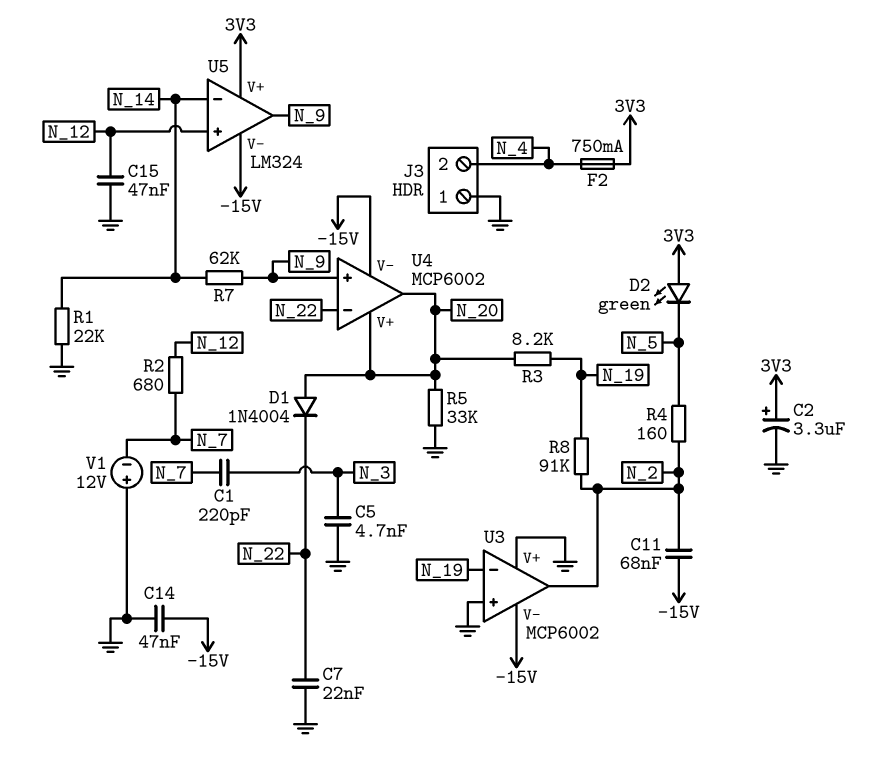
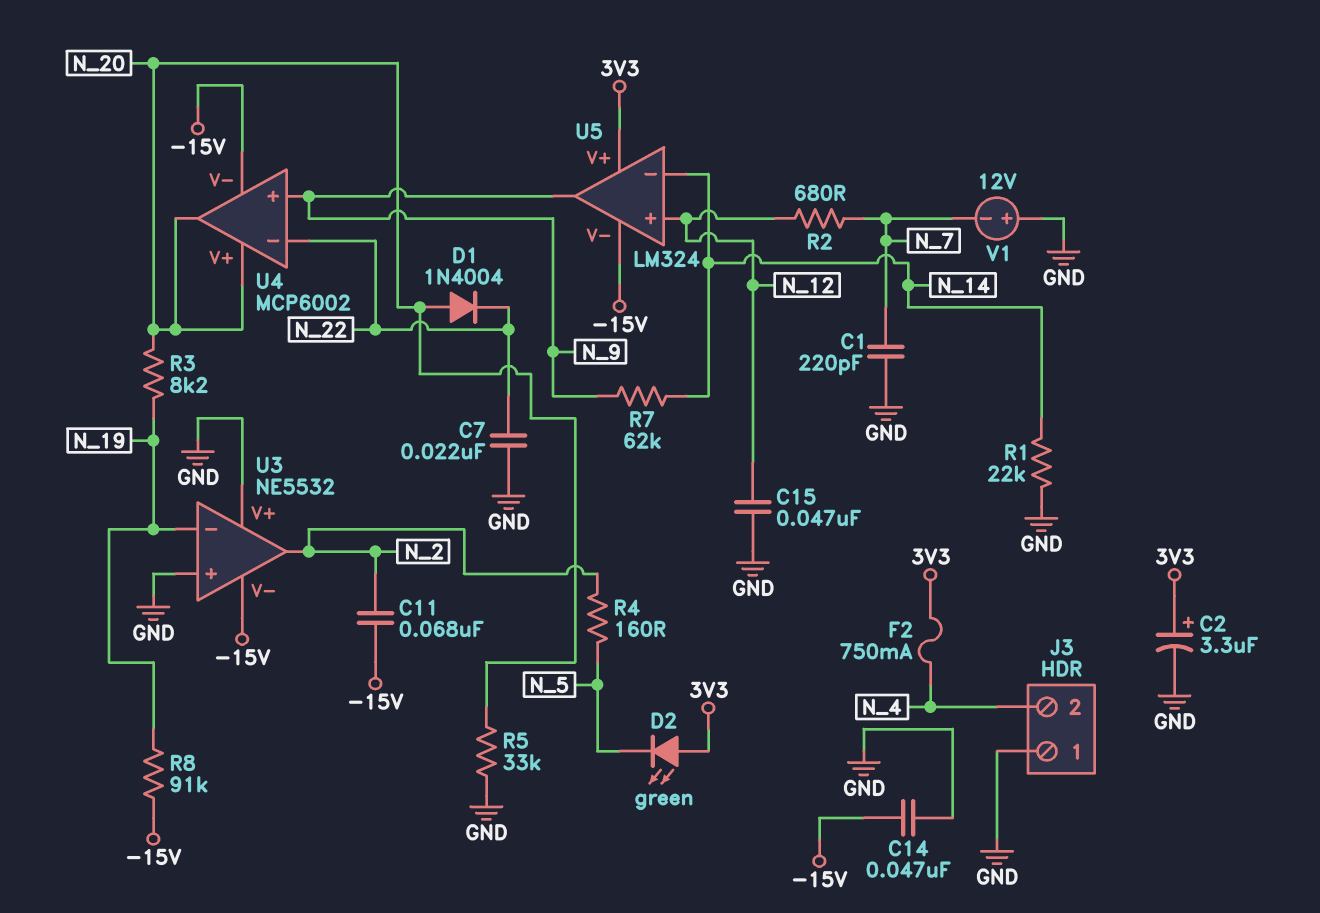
C1: 220pF (N_3, N_7) -> 220pF (GND, N_7)
C5: 4.7nF (GND, N_3) -> none
R8: 91k (N_2, N_19) -> 91k (-15V, N_19)
U3: MCP6002 -> NE5532

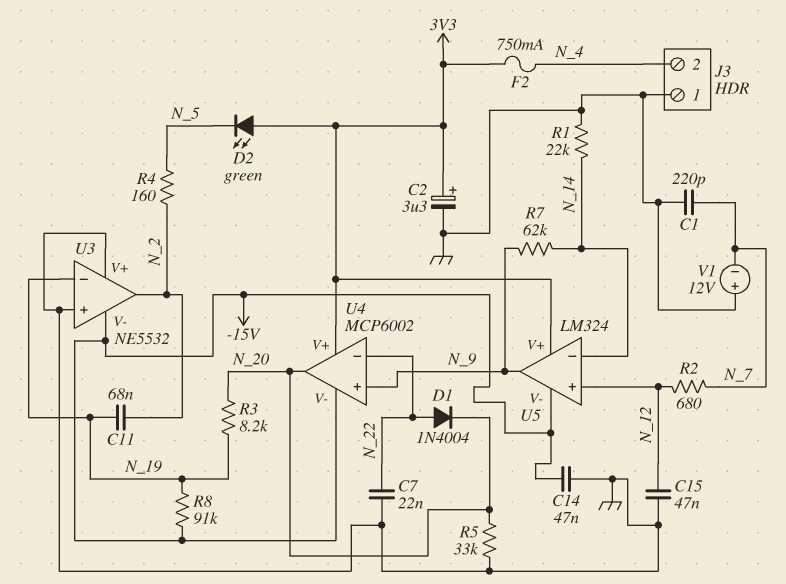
C11: 68nF (-15V, N_2) -> 68nF (N_2, N_19)
D1: diode 1N4004 (A N_20, K N_22) -> diode 1N4004 (A N_22, K N_20)
U4 pin V+: N_20 -> 3V3

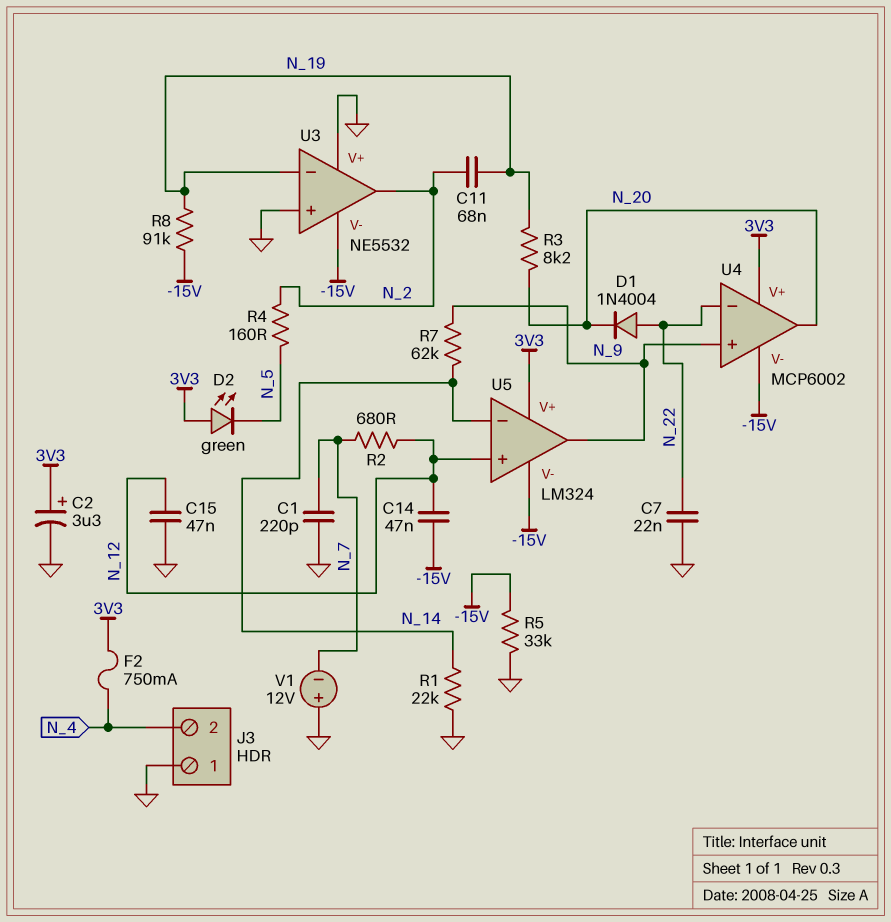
C14: 47nF (-15V, GND) -> 47nF (-15V, N_12)
R5: 33k (GND, N_20) -> 33k (-15V, GND)

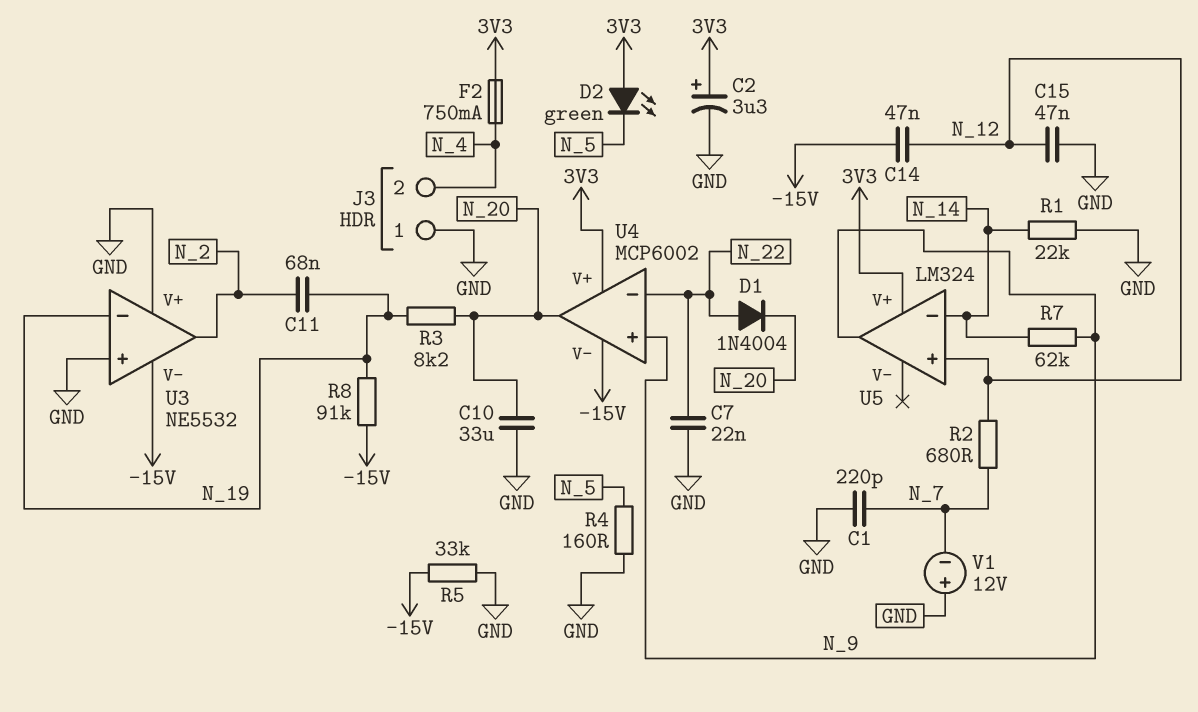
C10: none -> 33uF (GND, N_20)
R4: 160 (N_2, N_5) -> 160 (GND, N_5)
U5 pin V-: -15V -> none

